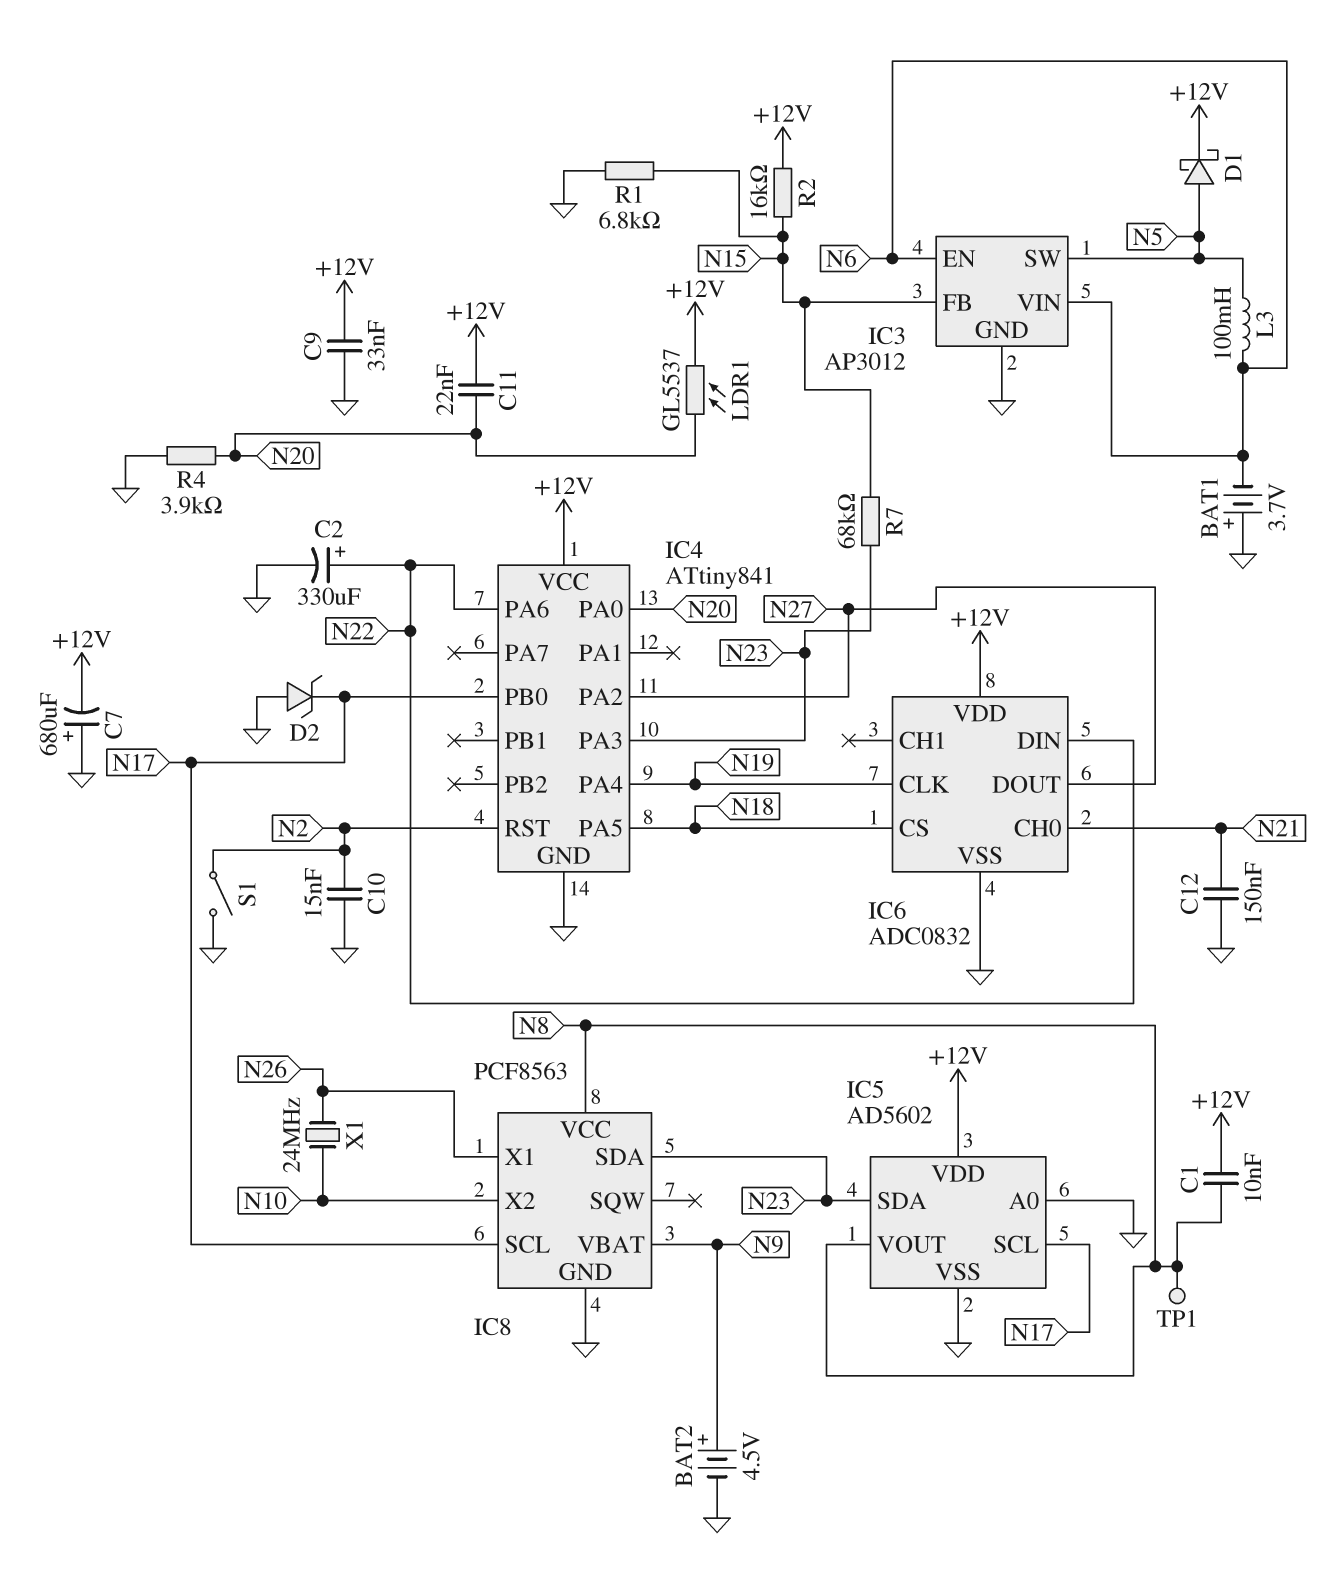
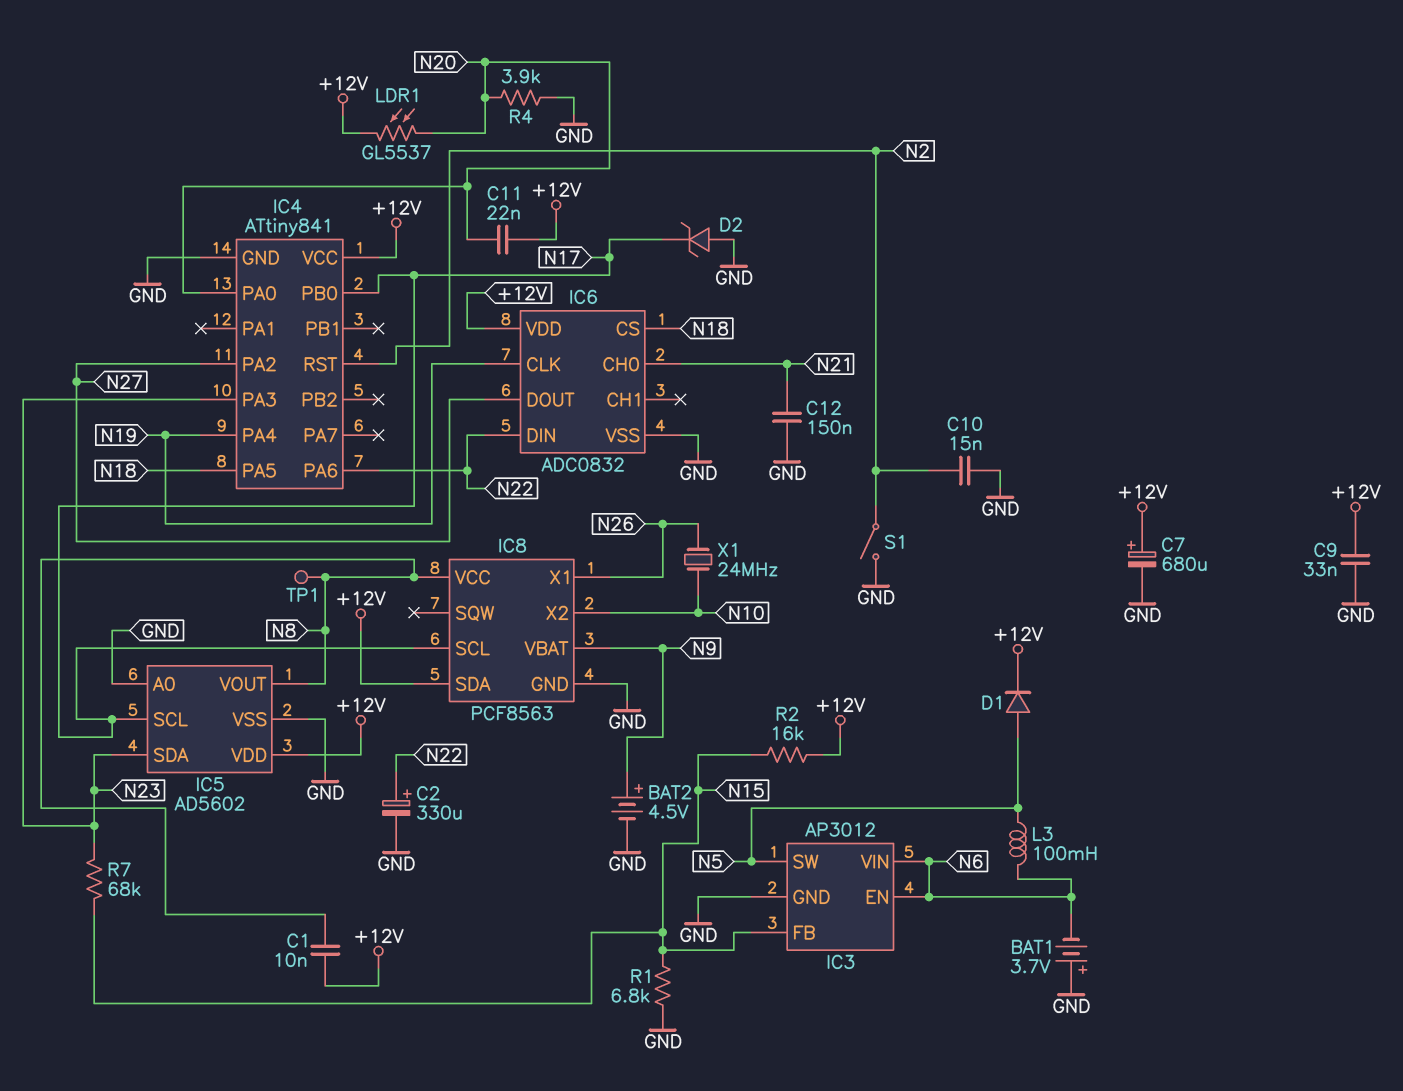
C7: 680uF (plus GND, minus +12V) -> 680uF (plus +12V, minus GND)
D1: schottky (A N5, K +12V) -> diode (A N5, K +12V)
IC8 pin SDA: N23 -> +12V

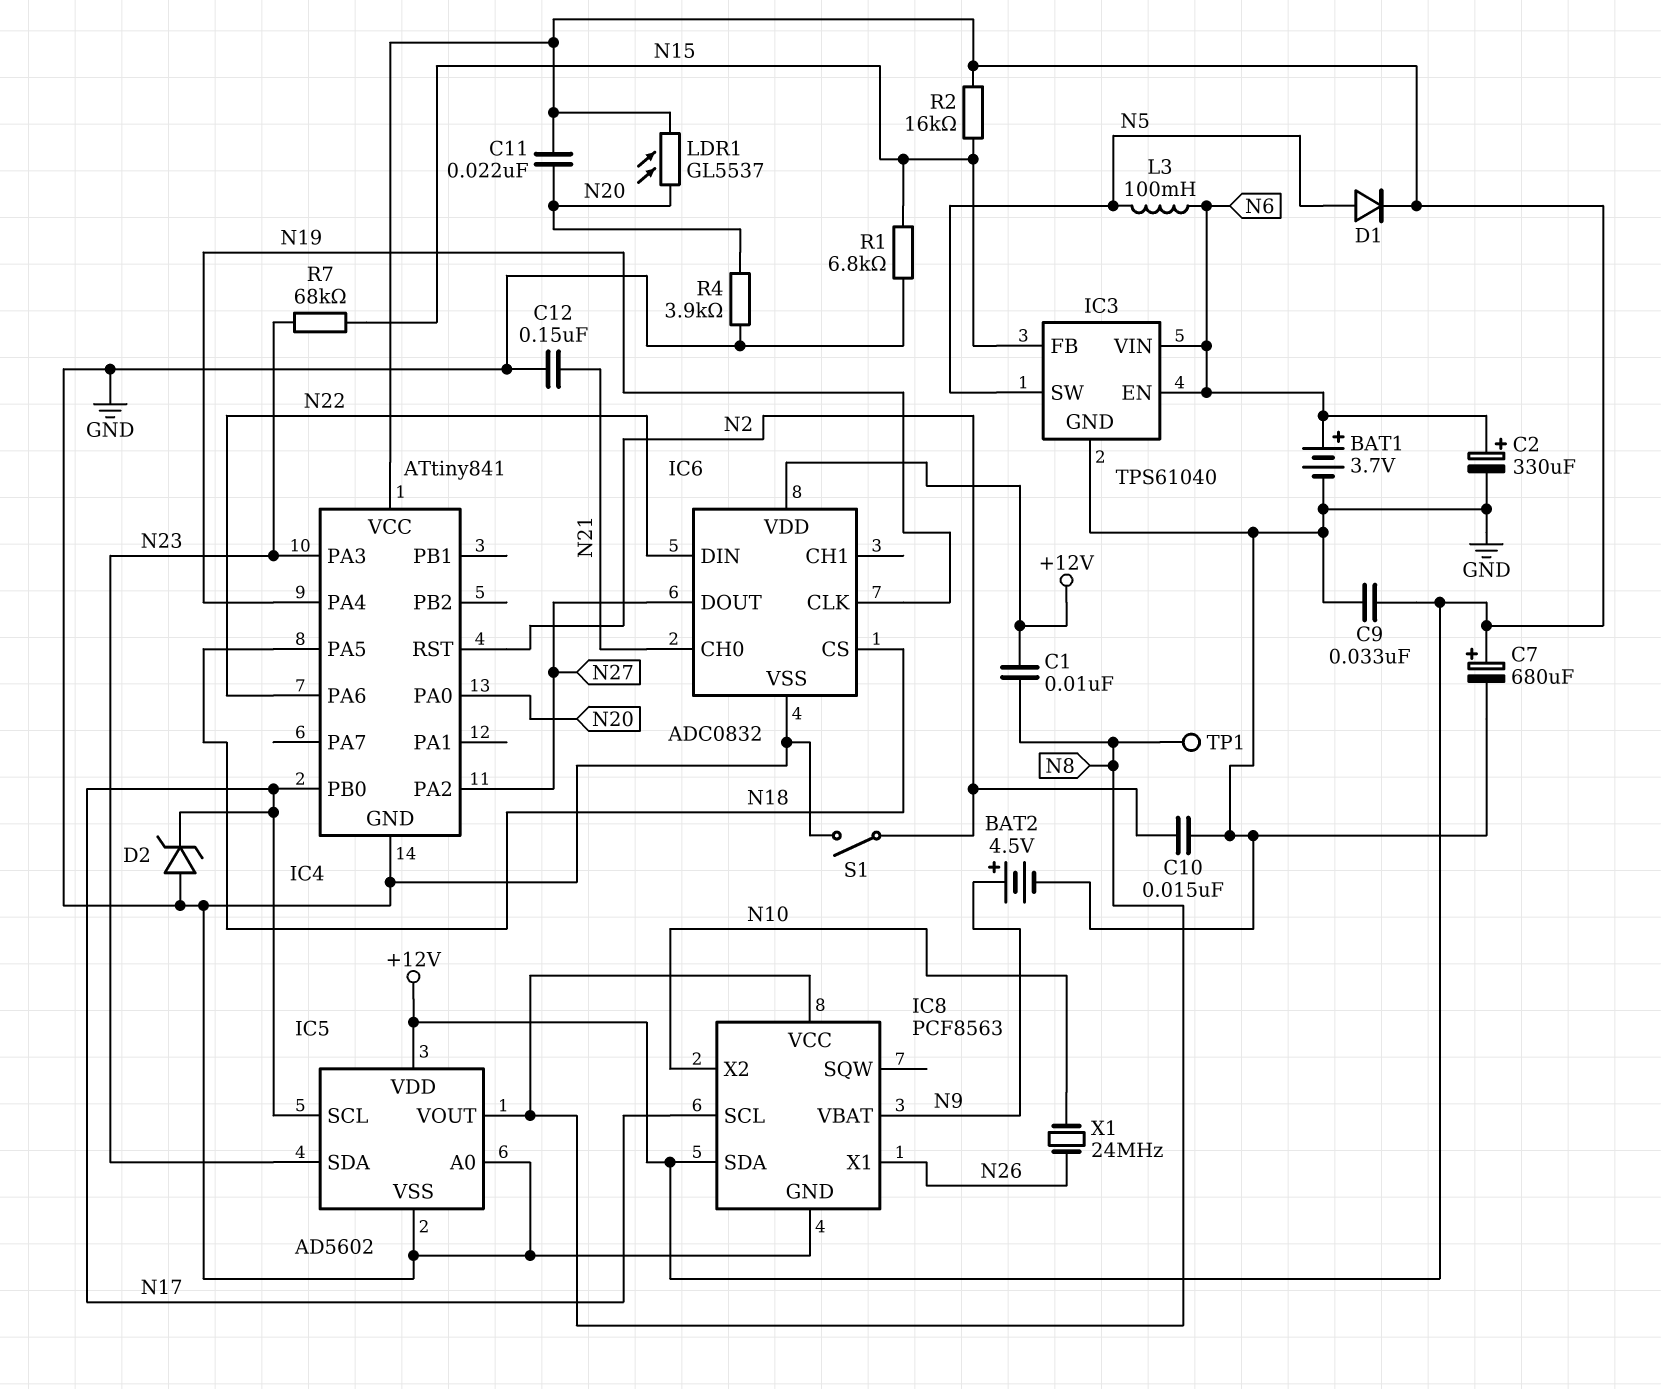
BAT1: 3.7V (plus GND, minus N6) -> 3.7V (plus N6, minus GND)
C2: 330uF (plus N22, minus GND) -> 330uF (plus N6, minus GND)
IC3: AP3012 -> TPS61040

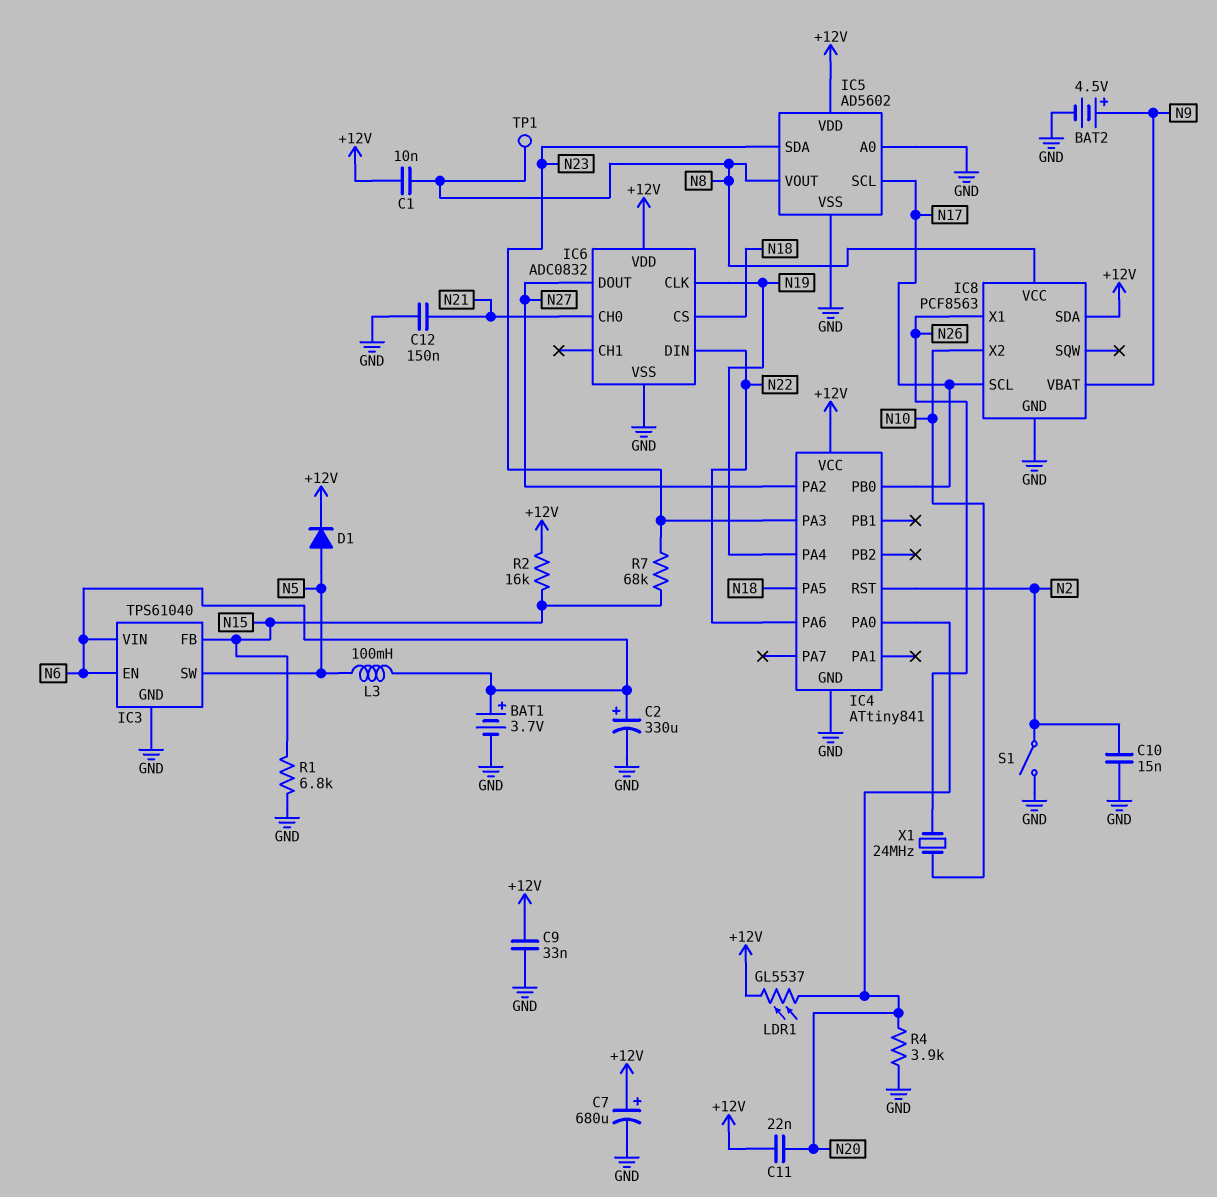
D2: zener (A GND, K N17) -> none

